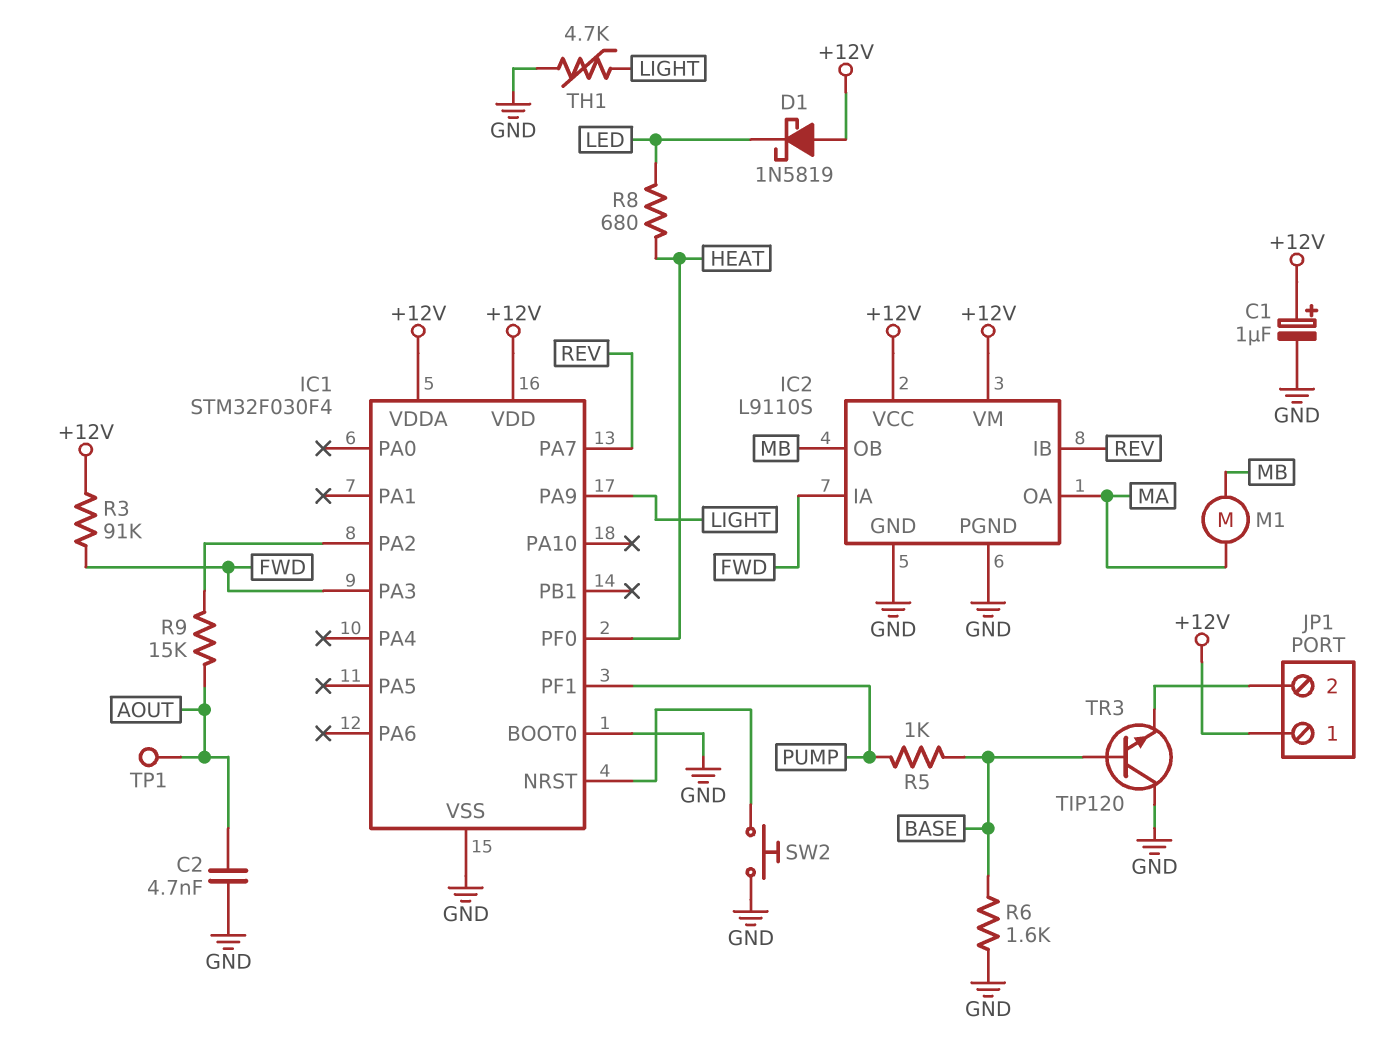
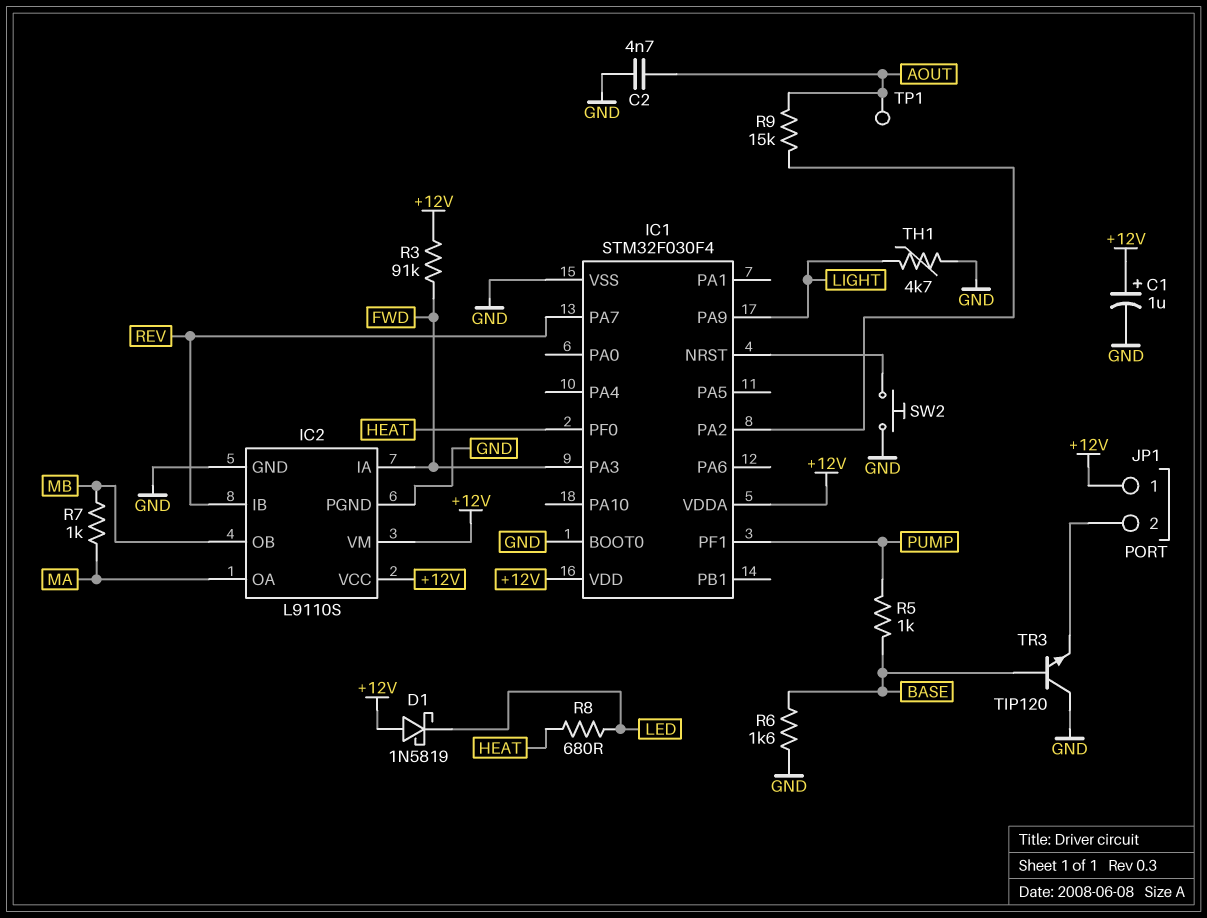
M1: motor (MA, MB) -> none
R7: none -> 1k (MA, MB)

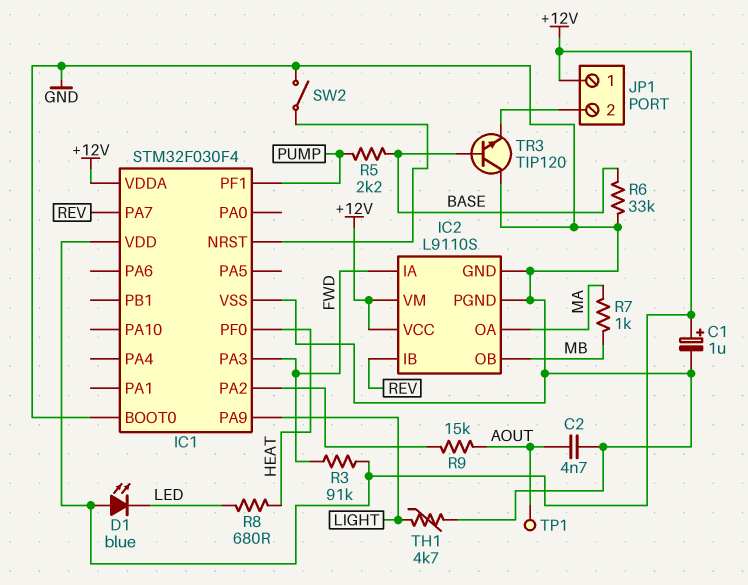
D1: schottky 1N5819 (A +12V, K LED) -> LED blue (A +12V, K LED)
R5: 1k (BASE, PUMP) -> 2.2k (BASE, PUMP)
R6: 1.6k (BASE, GND) -> 33k (BASE, GND)
SW2: button (GND, IC1/NRST) -> switch (GND, IC1/NRST)

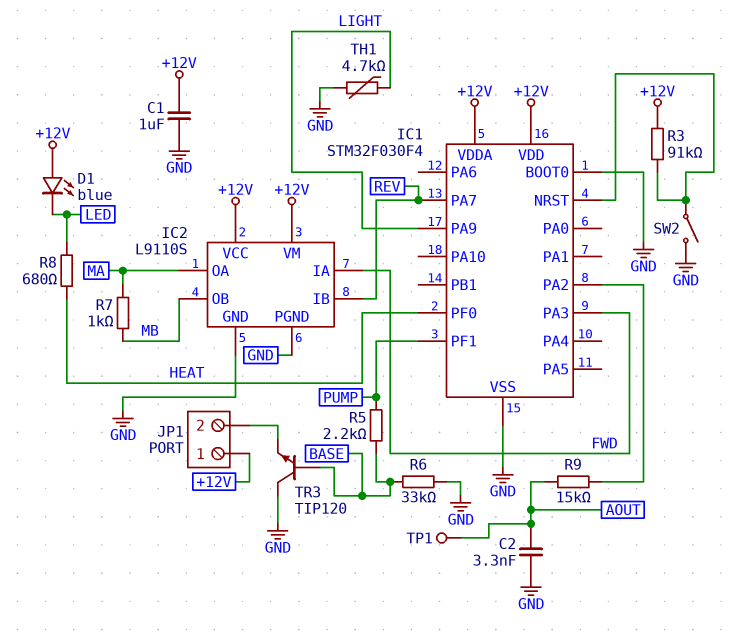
C1: 1uF (plus +12V, minus GND) -> 1uF (+12V, GND)
C2: 4.7nF (AOUT, GND) -> 3.3nF (AOUT, GND)
R3: 91k (+12V, FWD) -> 91k (+12V, IC1/NRST)

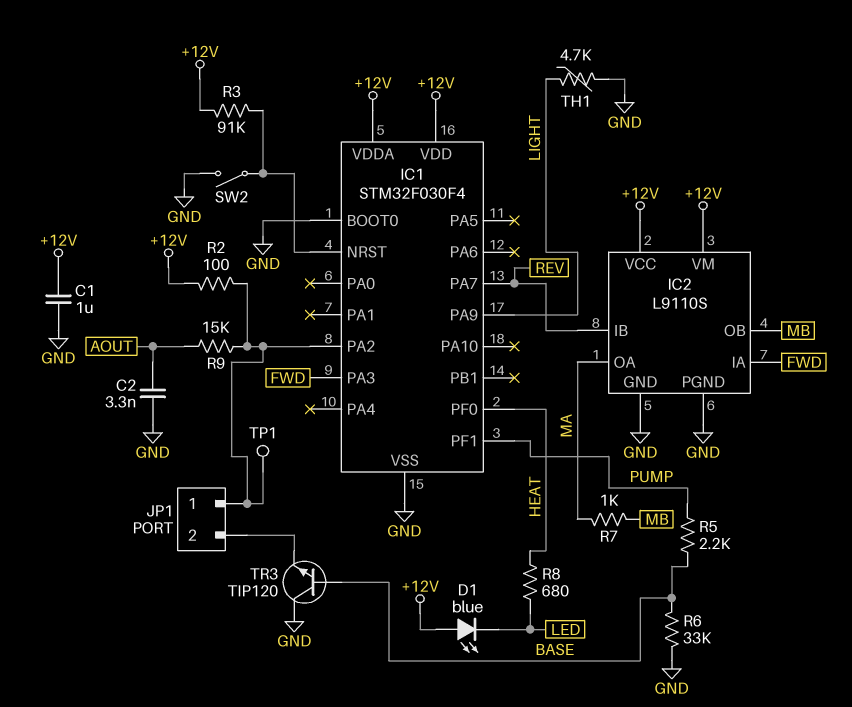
JP1 pin 1: +12V -> IC1/PA2
R2: none -> 100 (+12V, IC1/PA2)
TP1: test point (AOUT) -> test point (IC1/PA2)

